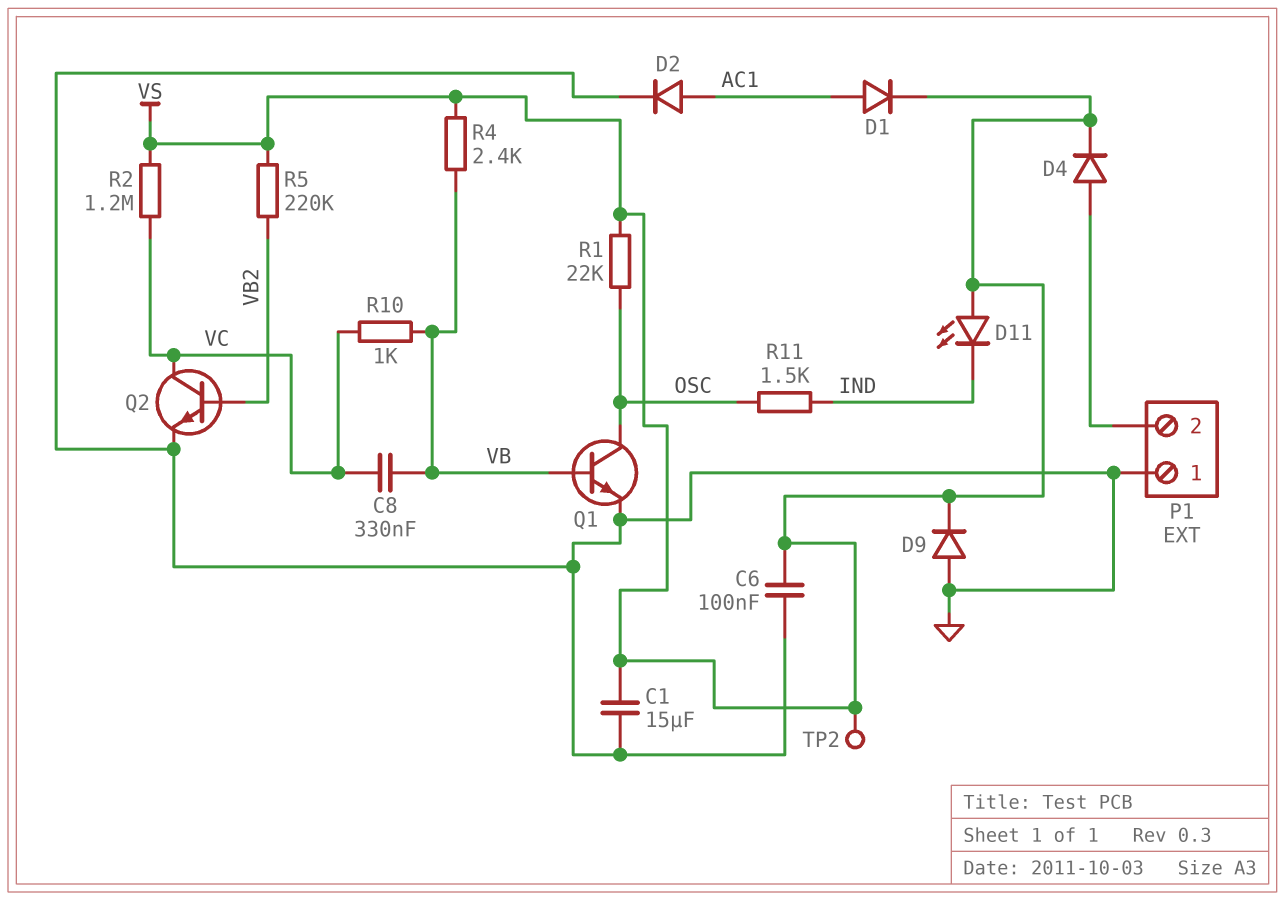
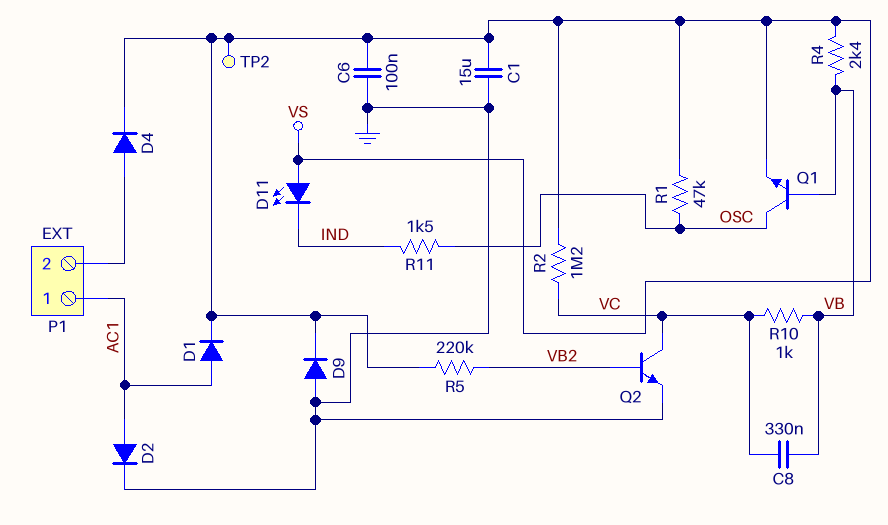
P1 pin 1: GND -> AC1
Q1: NPN (B VB, C OSC, E GND) -> NPN (B VB, C OSC, E VS)
R1: 22k (OSC, VS) -> 47k (OSC, VS)

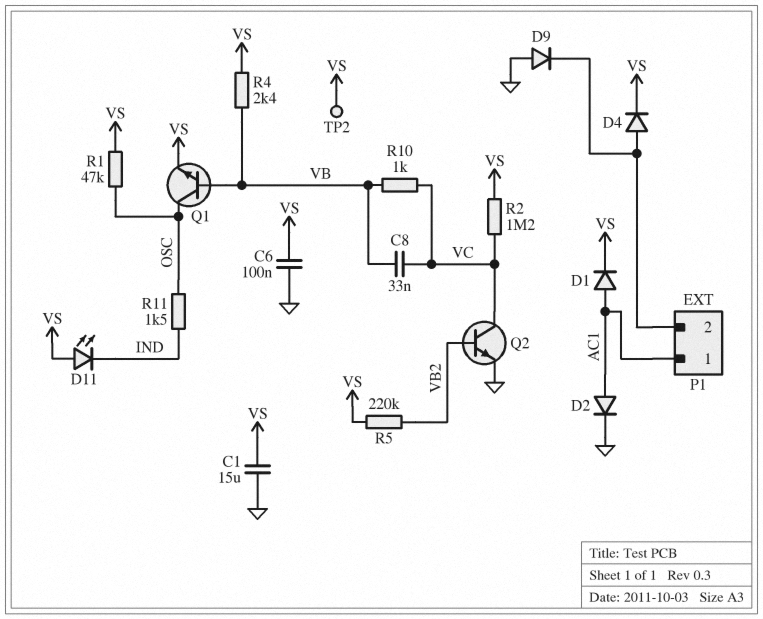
C8: 330nF (VB, VC) -> 33nF (VB, VC)
D9: diode (A GND, K VS) -> diode (A GND, K P1/2)

